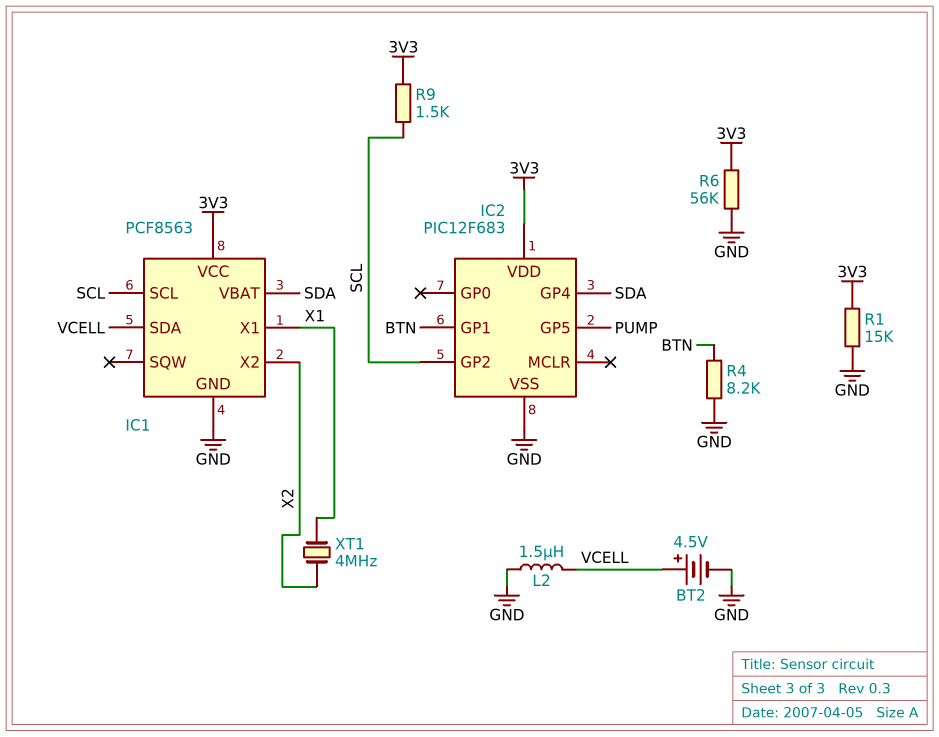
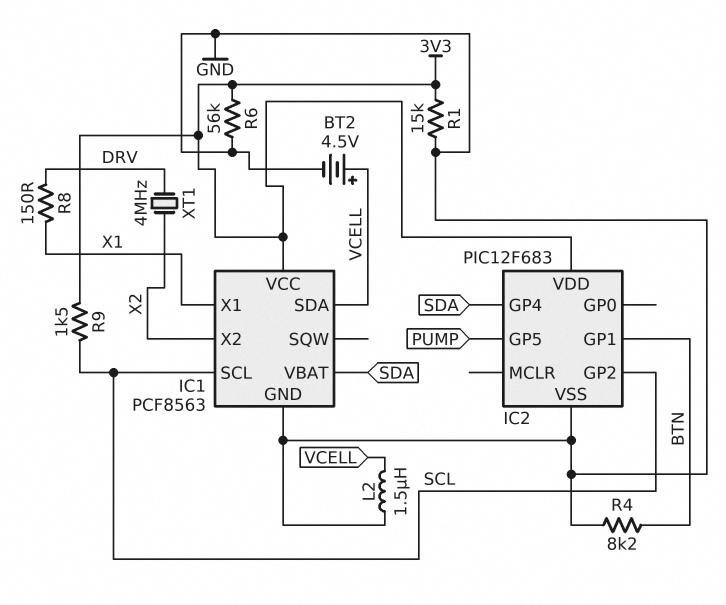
R8: none -> 150 (DRV, X1)
XT1: 4MHz (X1, X2) -> 4MHz (DRV, X2)

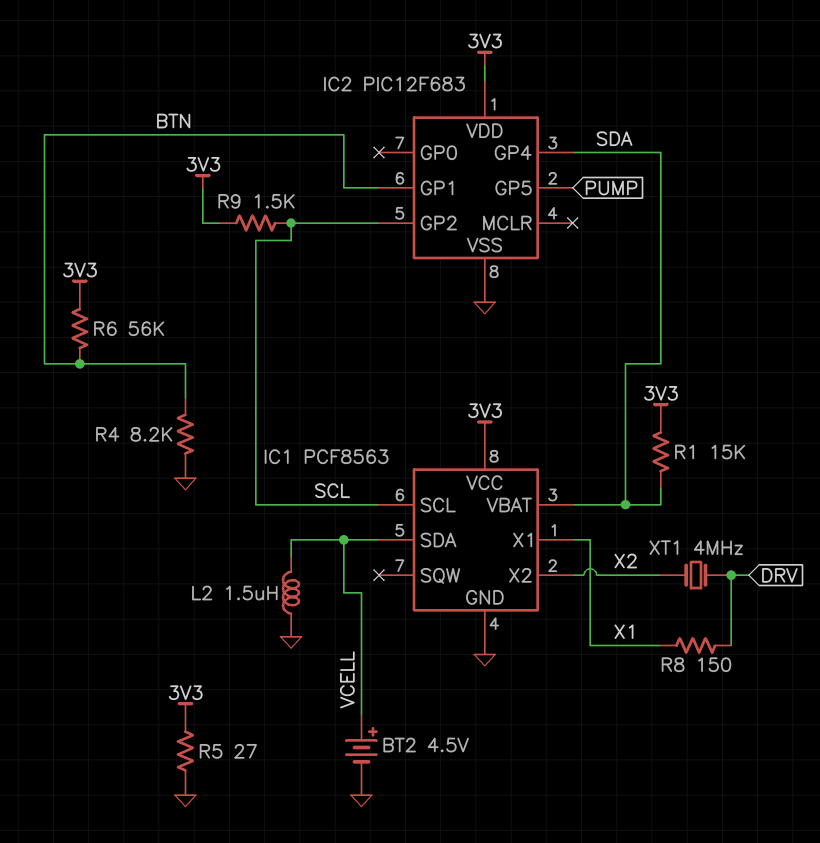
R1: 15k (3V3, GND) -> 15k (3V3, SDA)
R5: none -> 27 (3V3, GND)
R6: 56k (3V3, GND) -> 56k (3V3, BTN)

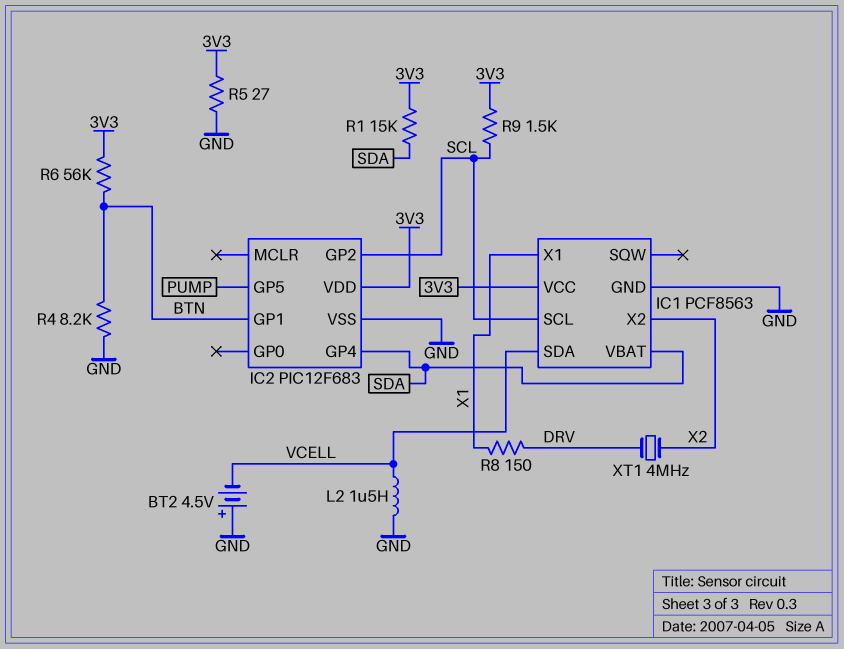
BT2: 4.5V (plus VCELL, minus GND) -> 4.5V (plus GND, minus VCELL)

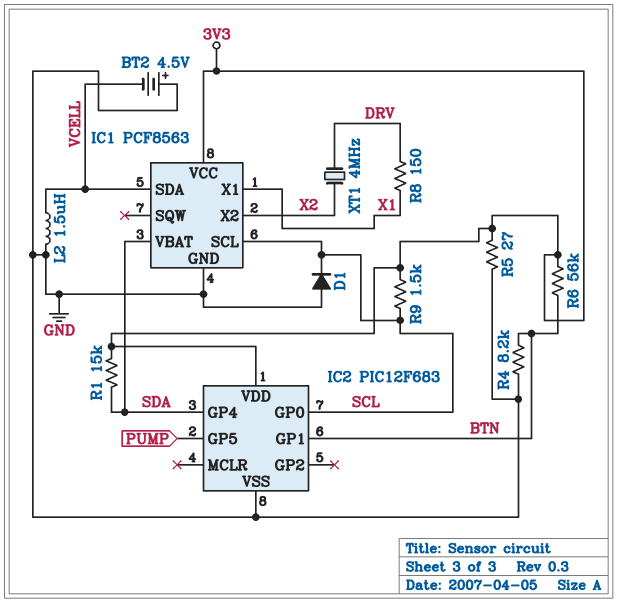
D1: none -> diode (A GND, K SCL)
IC2 pin GP0: none -> SCL
IC2 pin GP2: SCL -> none

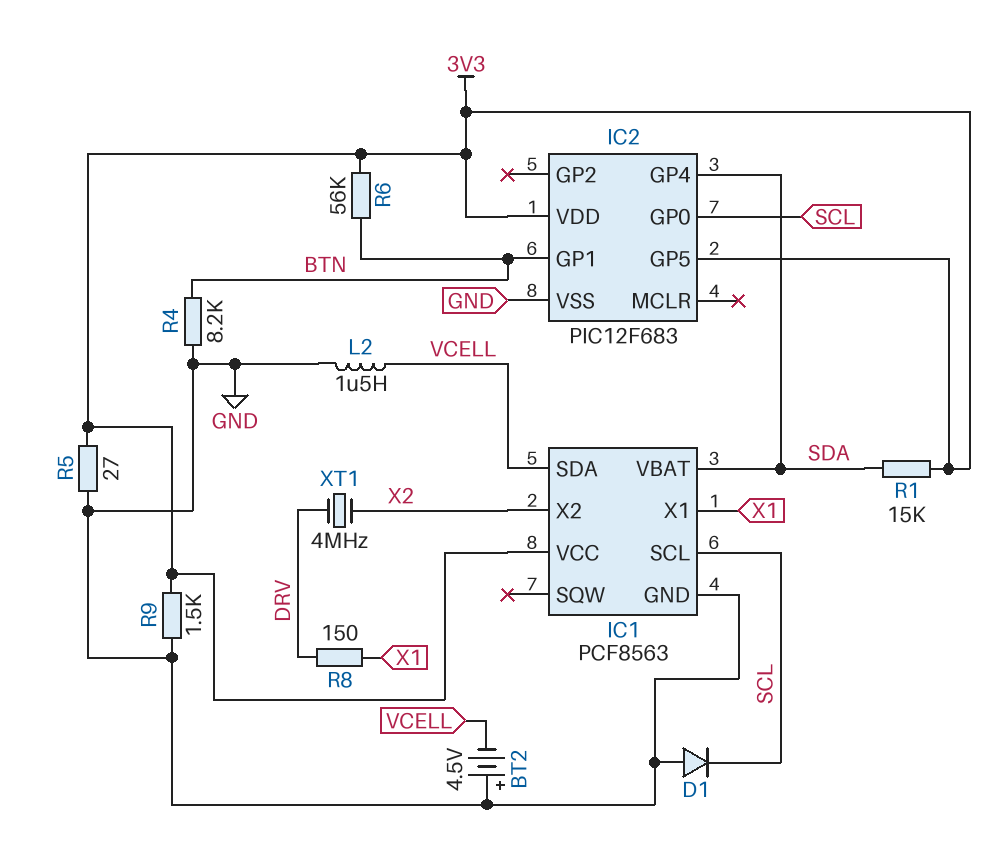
IC2 pin GP5: PUMP -> 3V3
R9: 1.5k (3V3, SCL) -> 1.5k (3V3, GND)

